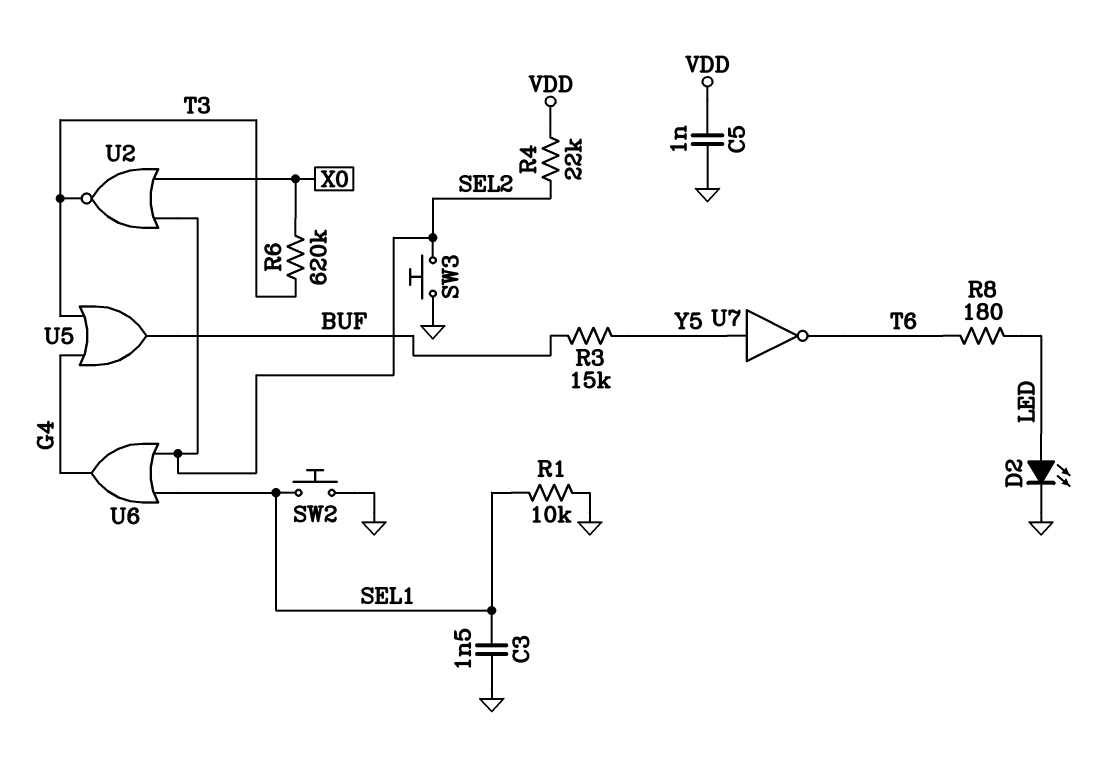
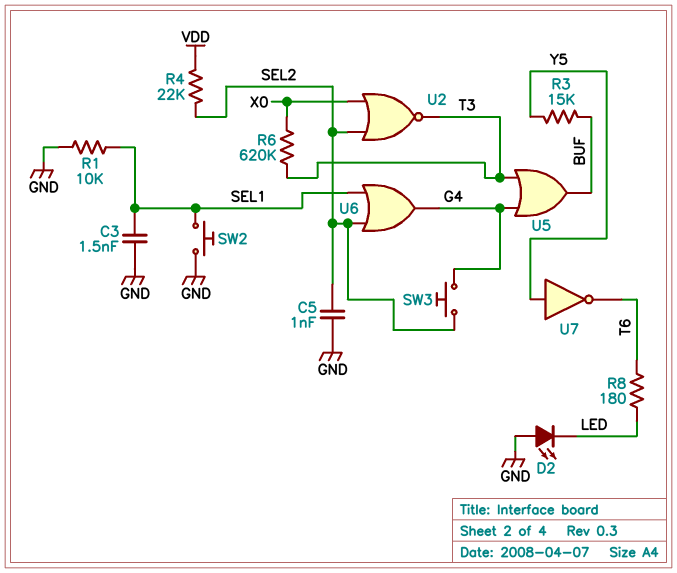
C5: 1nF (GND, VDD) -> 1nF (GND, SEL2)
D2: LED (A LED, K GND) -> LED (A GND, K LED)
SW3: button (GND, SEL2) -> button (G4, SEL2)

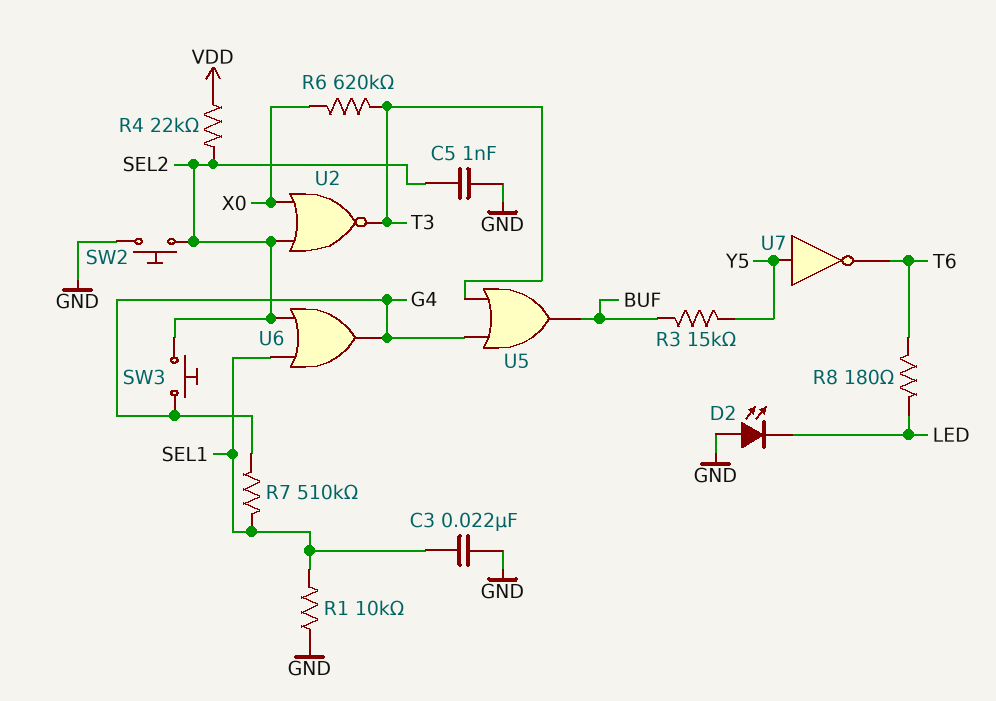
C3: 1.5nF (GND, SEL1) -> 22nF (GND, SEL1)
R7: none -> 510k (G4, SEL1)
SW2: button (GND, SEL1) -> button (GND, SEL2)

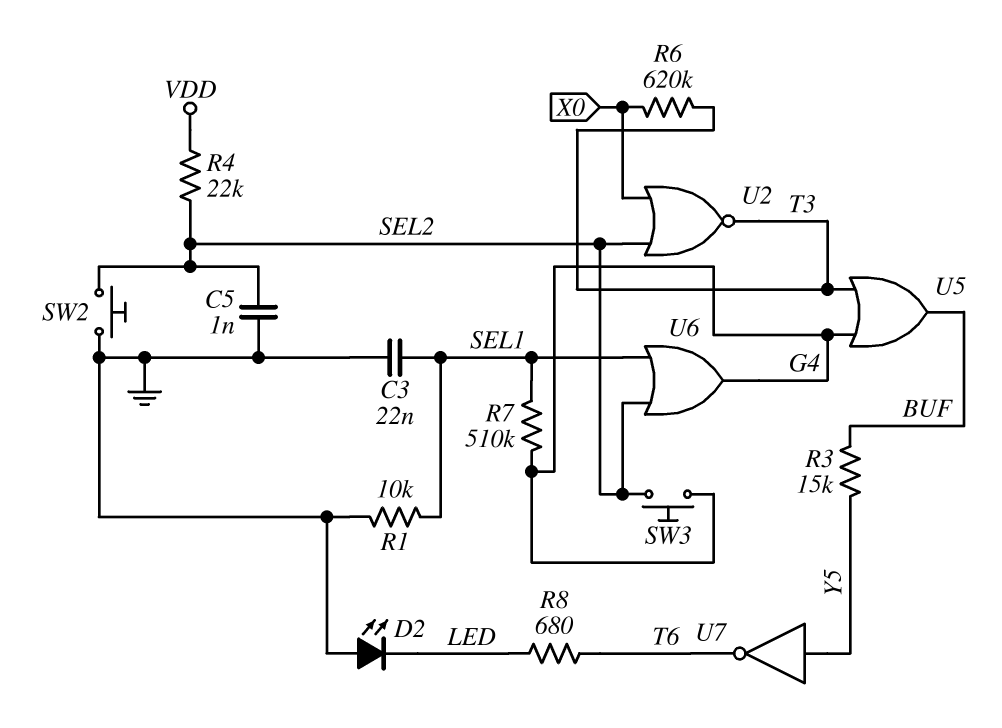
R8: 180 (LED, T6) -> 680 (LED, T6)

